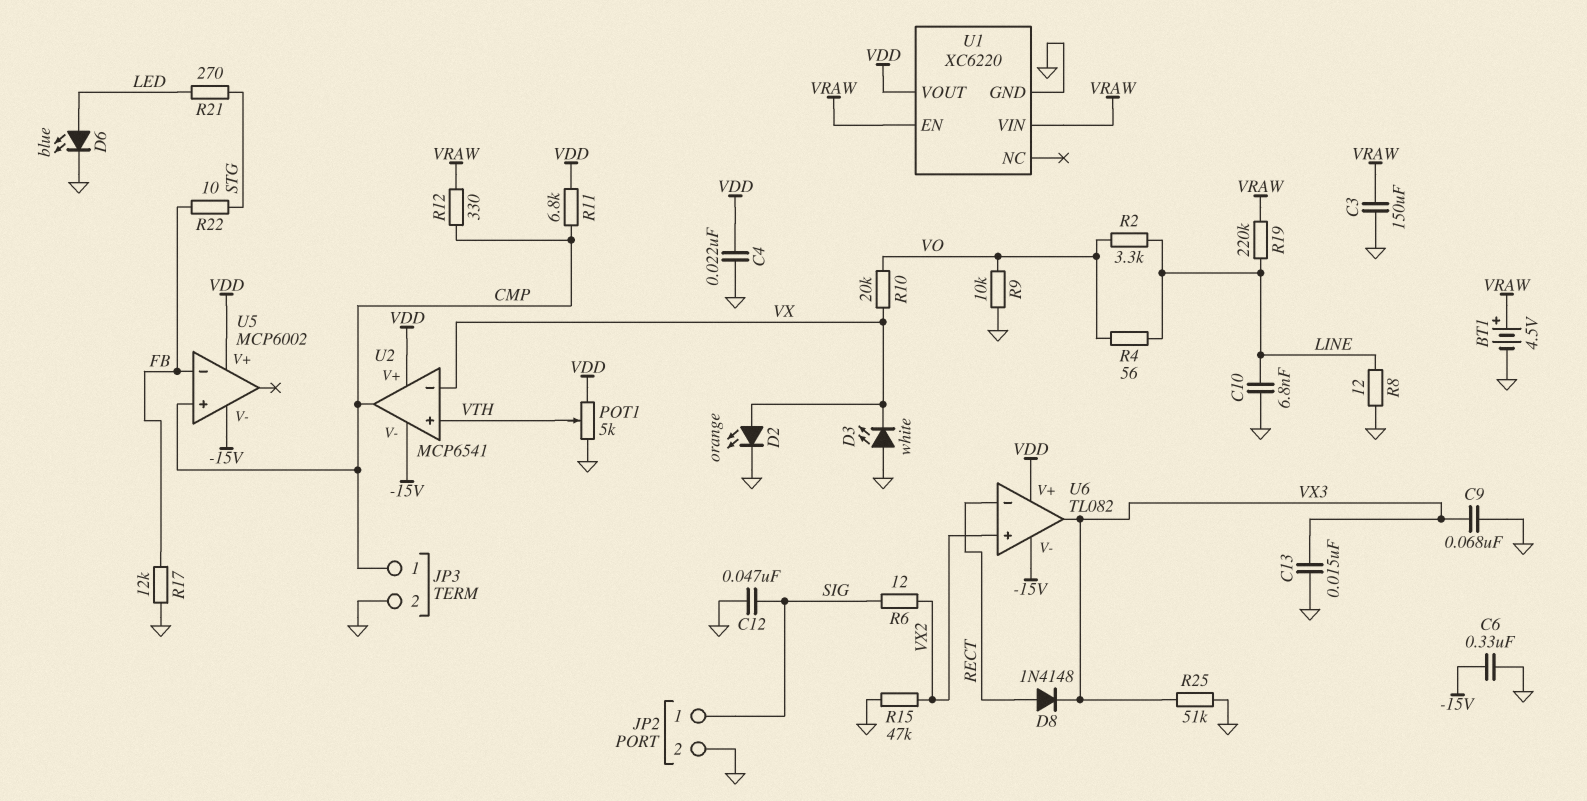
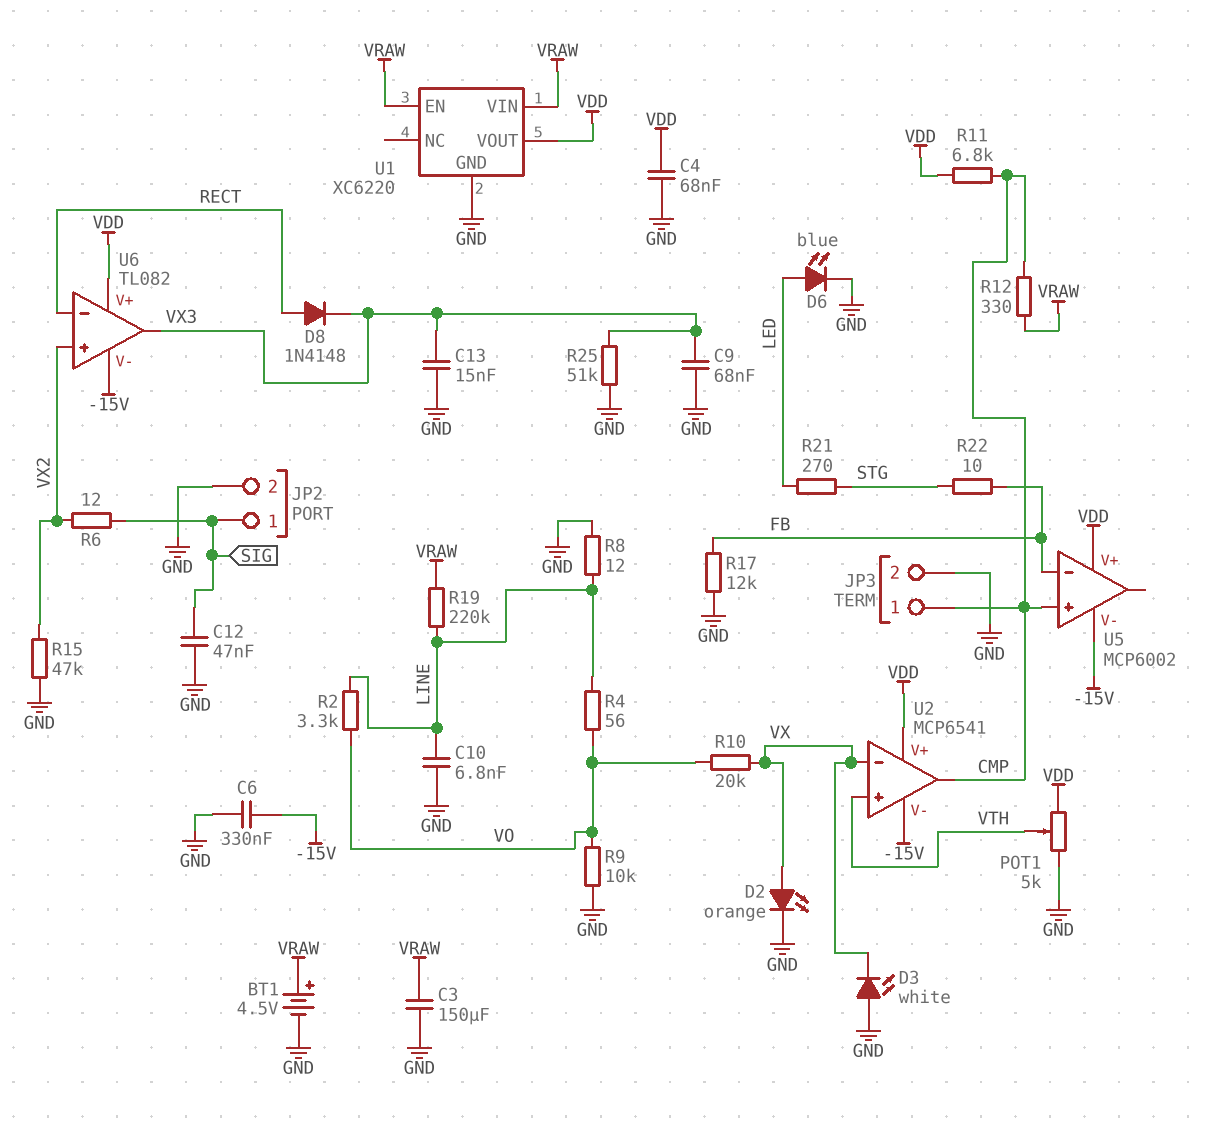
C4: 22nF (GND, VDD) -> 68nF (GND, VDD)

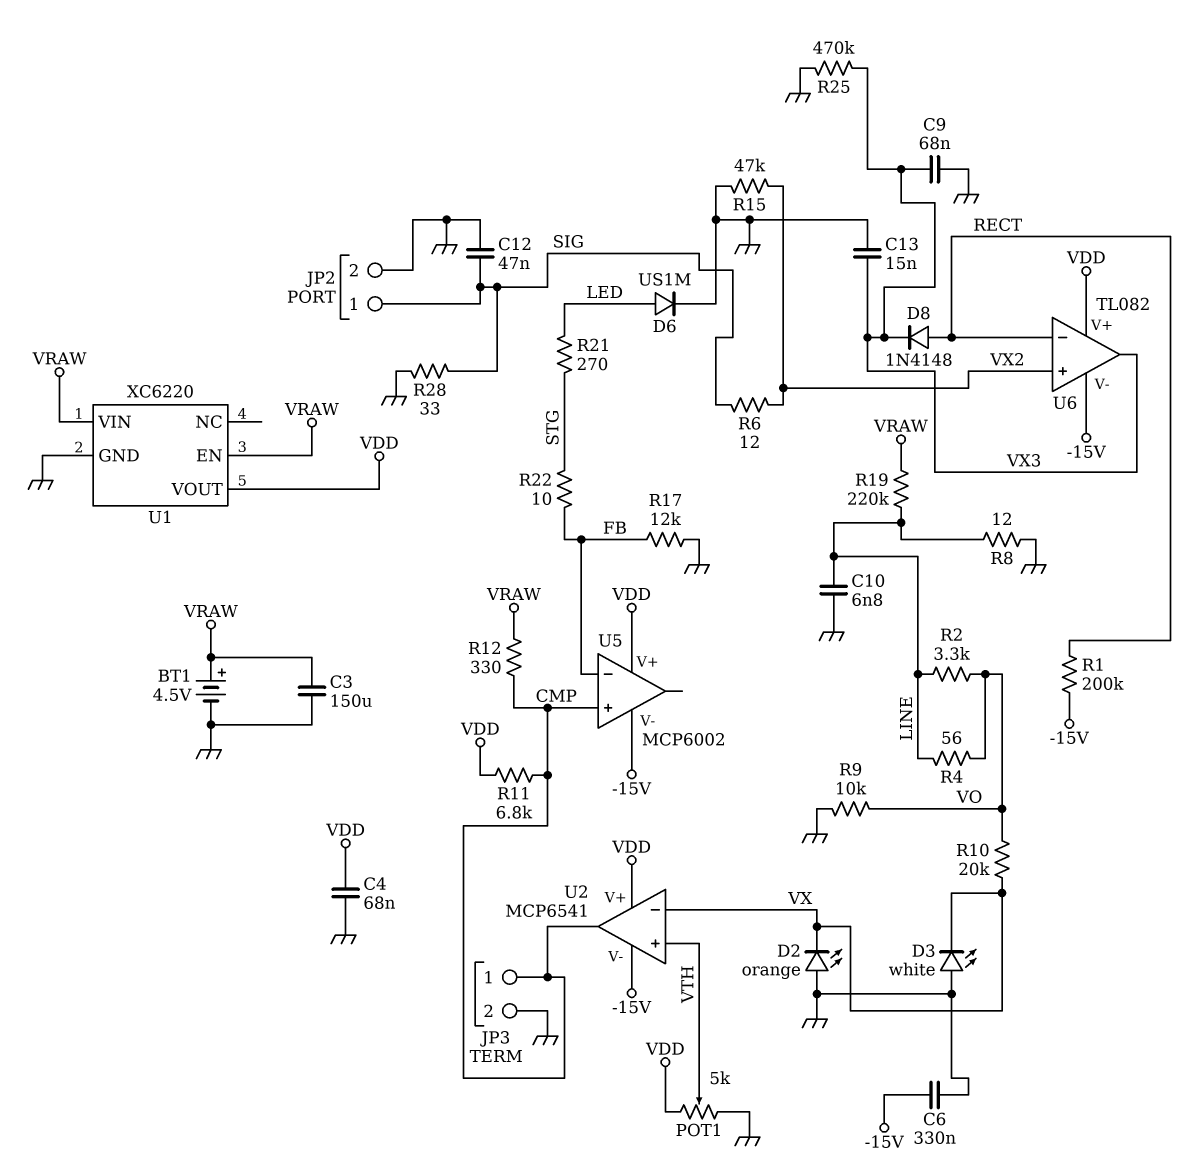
D2: LED orange (A VX, K GND) -> LED orange (A GND, K VX)
D6: LED blue (A LED, K GND) -> diode US1M (A LED, K GND)
R1: none -> 200k (-15V, RECT)
R25: 51k (GND, VX3) -> 470k (GND, VX3)
R28: none -> 33 (GND, SIG)

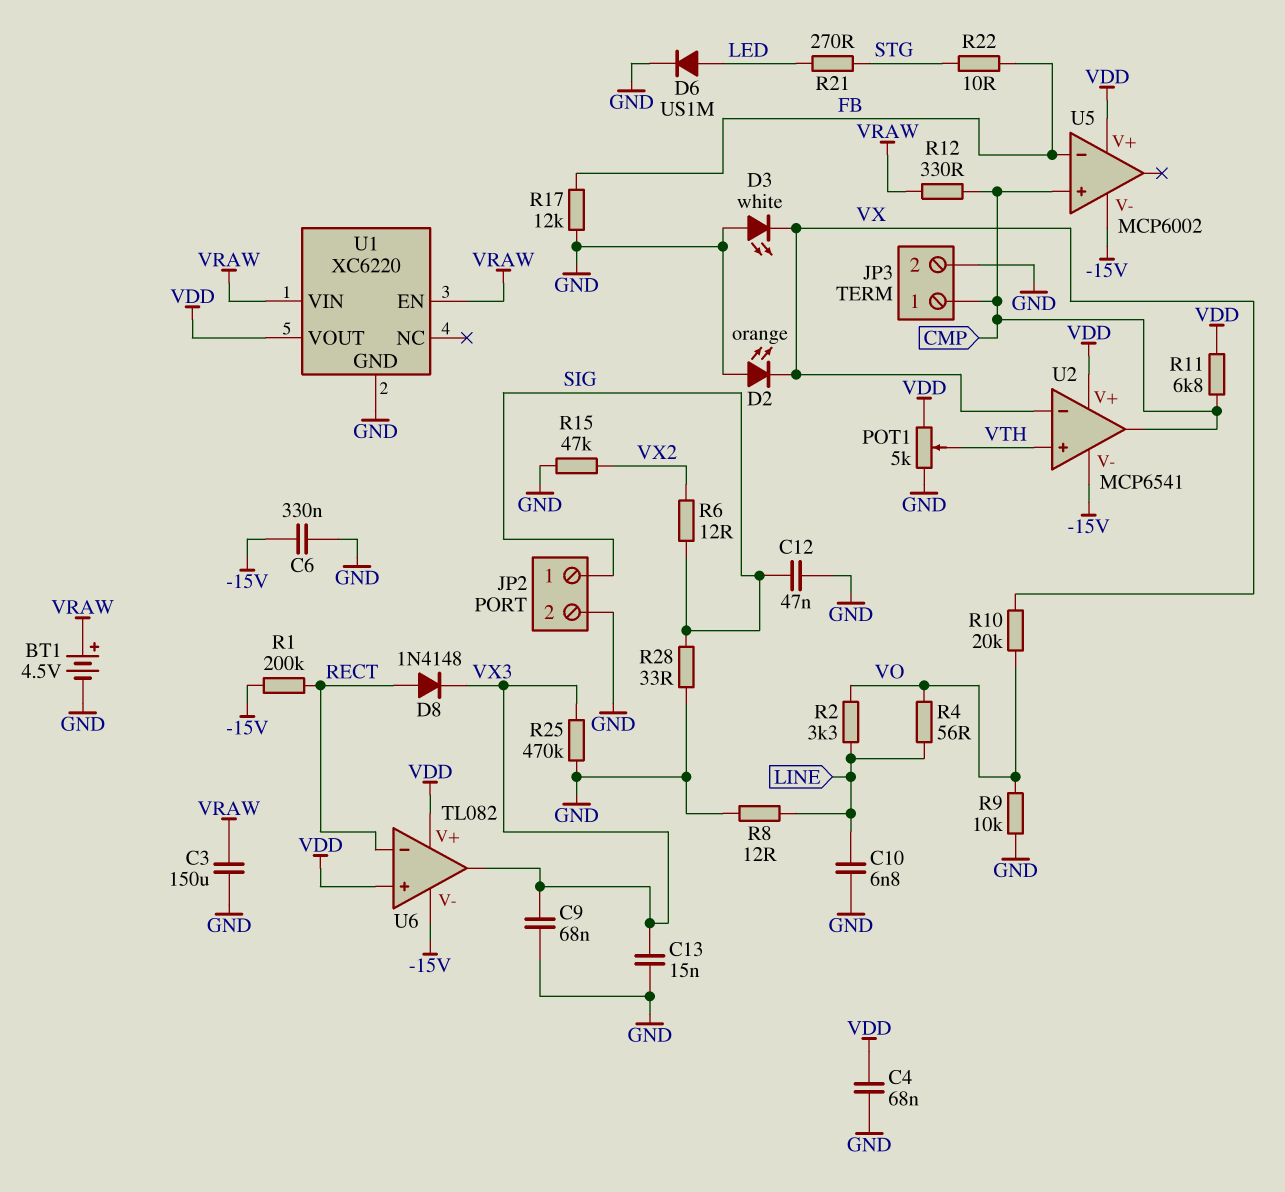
R19: 220k (LINE, VRAW) -> none
U6 pin in+: VX2 -> VDD

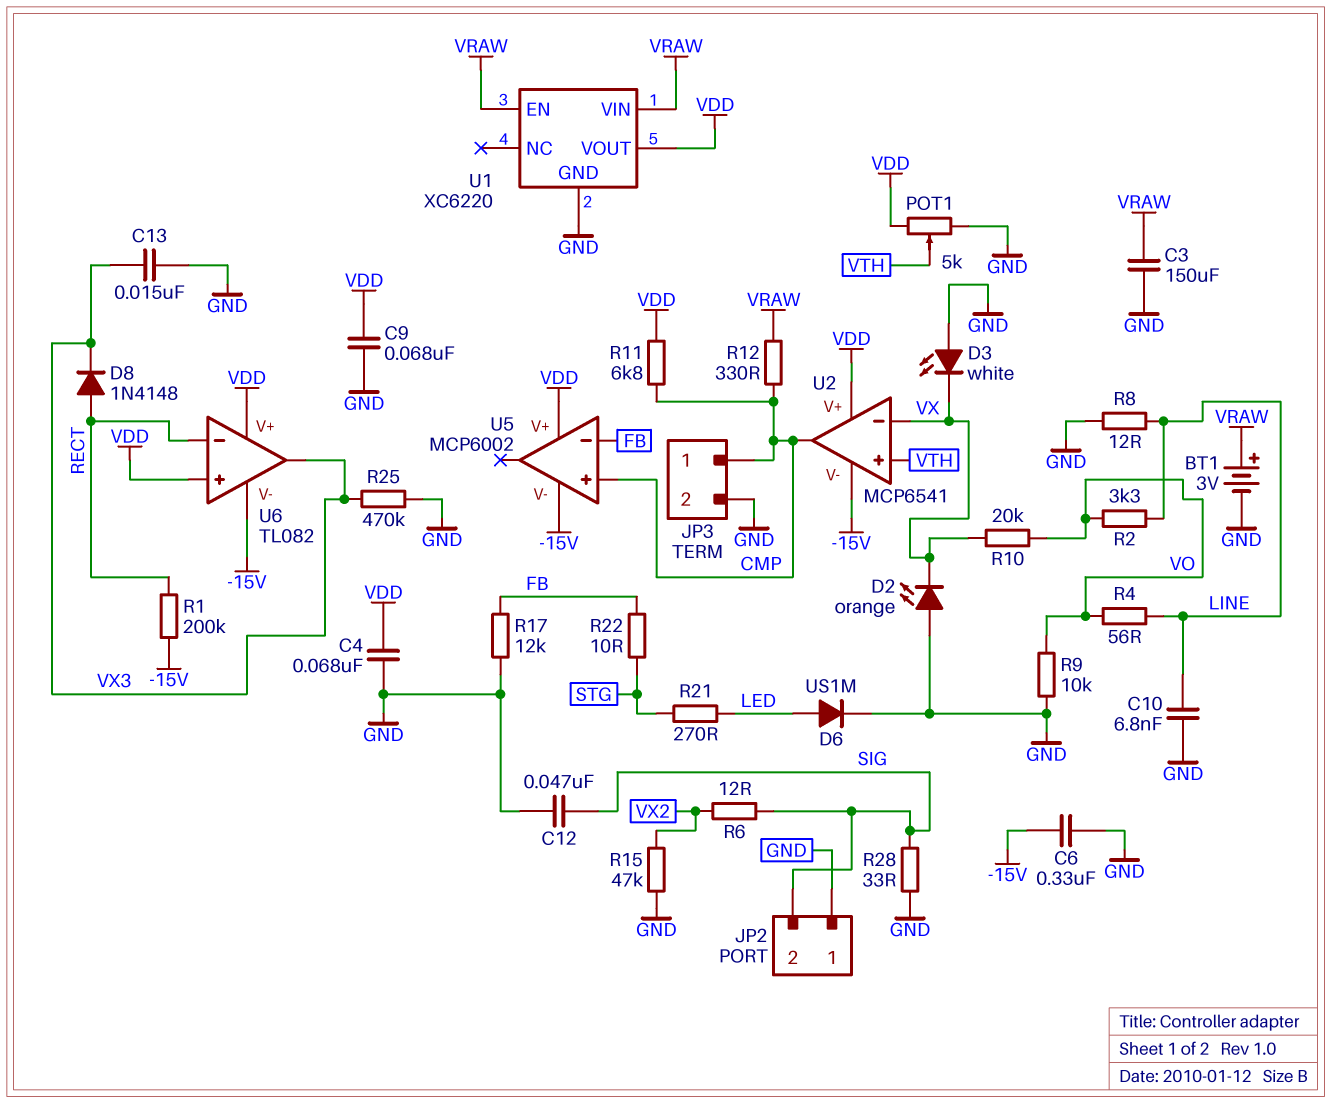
BT1: 4.5V (plus VRAW, minus GND) -> 3V (plus VRAW, minus GND)
C9: 68nF (GND, VX3) -> 68nF (GND, VDD)
JP2 pin 1: SIG -> GND
JP2 pin 2: GND -> SIG

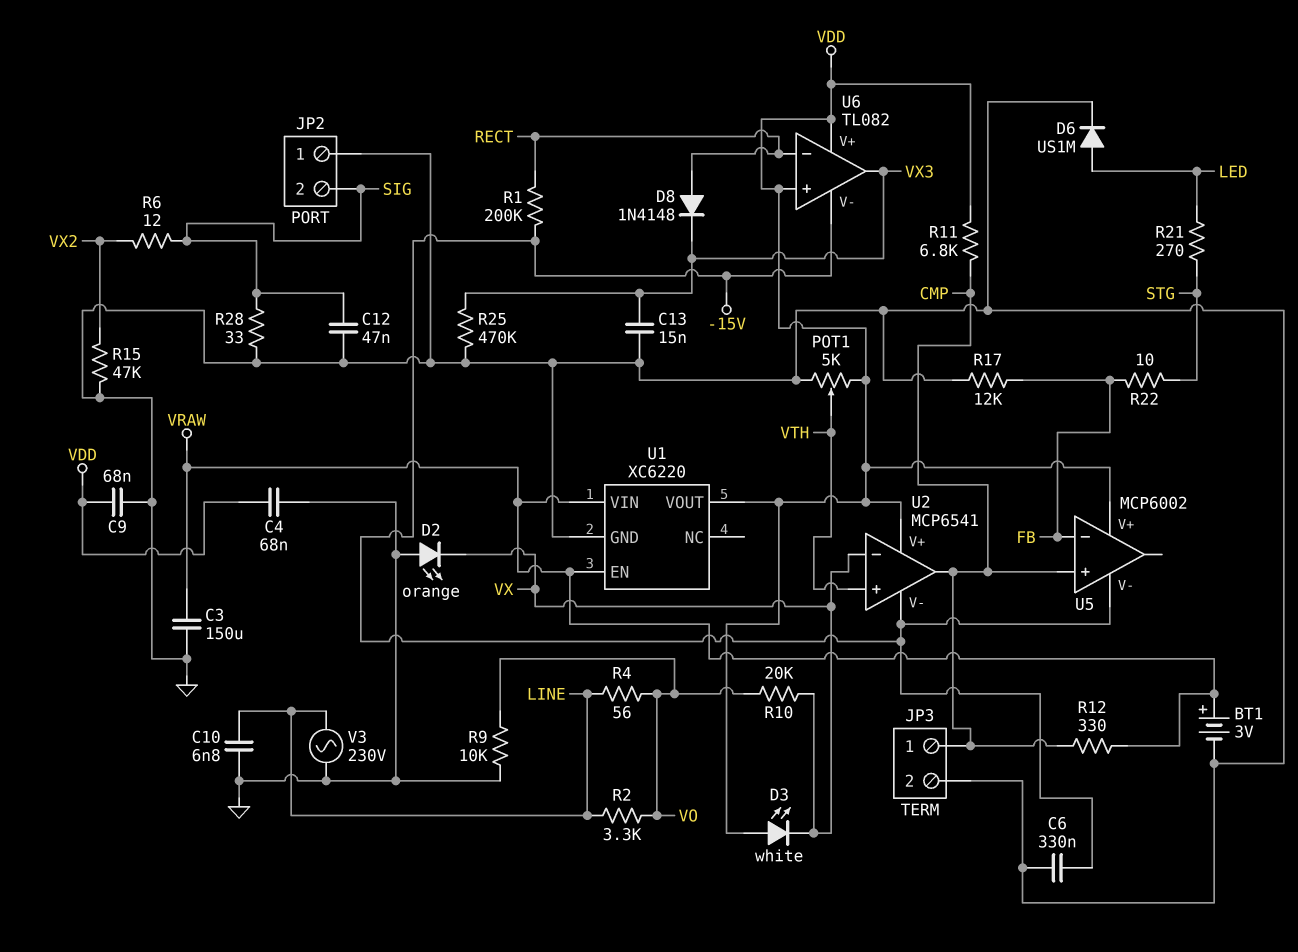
D3: LED white (A GND, K VX) -> LED white (A VDD, K VX)
R8: 12 (GND, LINE) -> none
V3: none -> AC 230V (GND, LINE)

